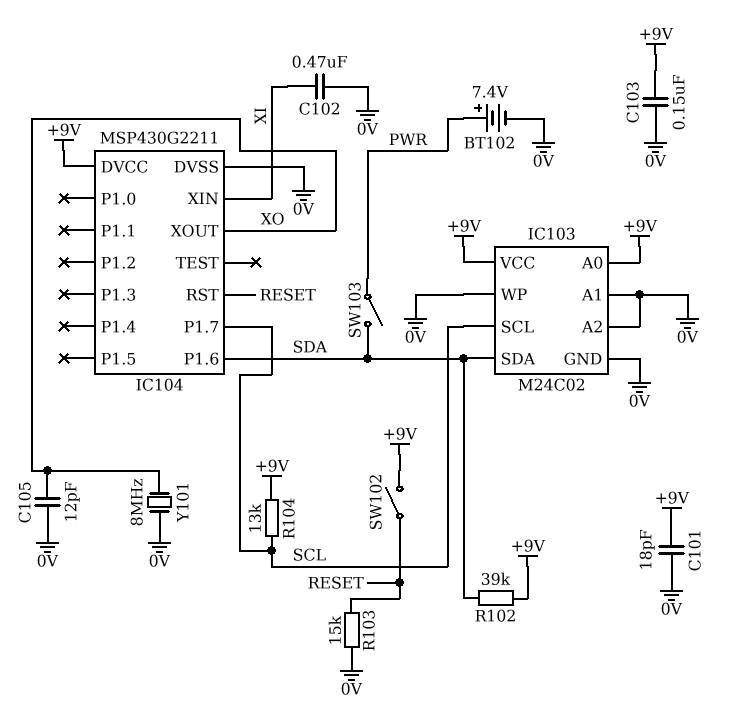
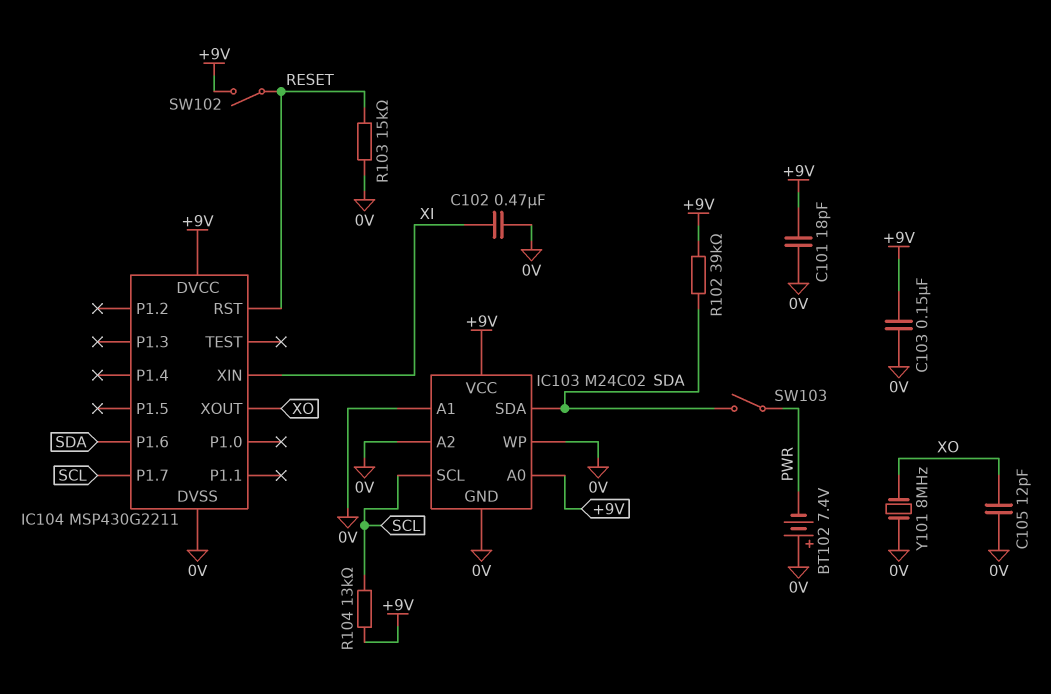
BT102: 7.4V (plus PWR, minus 0V) -> 7.4V (plus 0V, minus PWR)

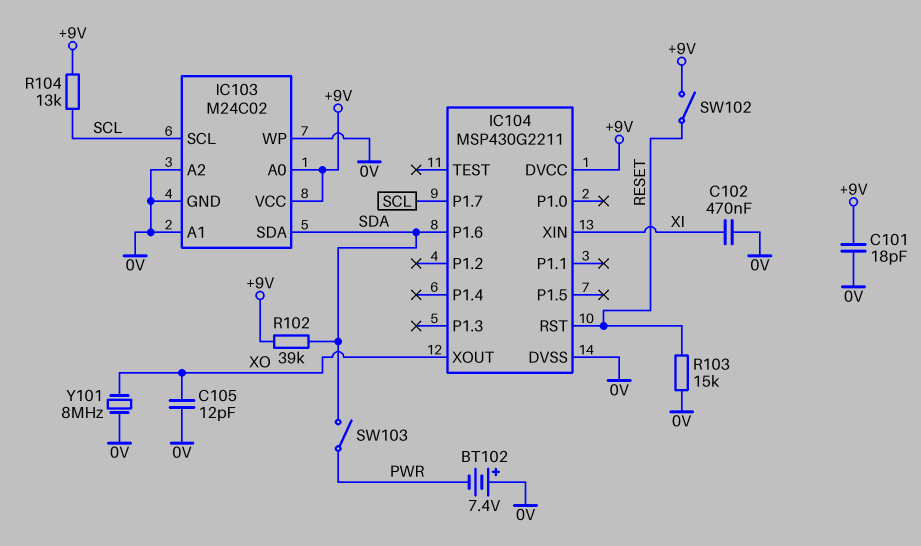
C103: 150nF (+9V, 0V) -> none

